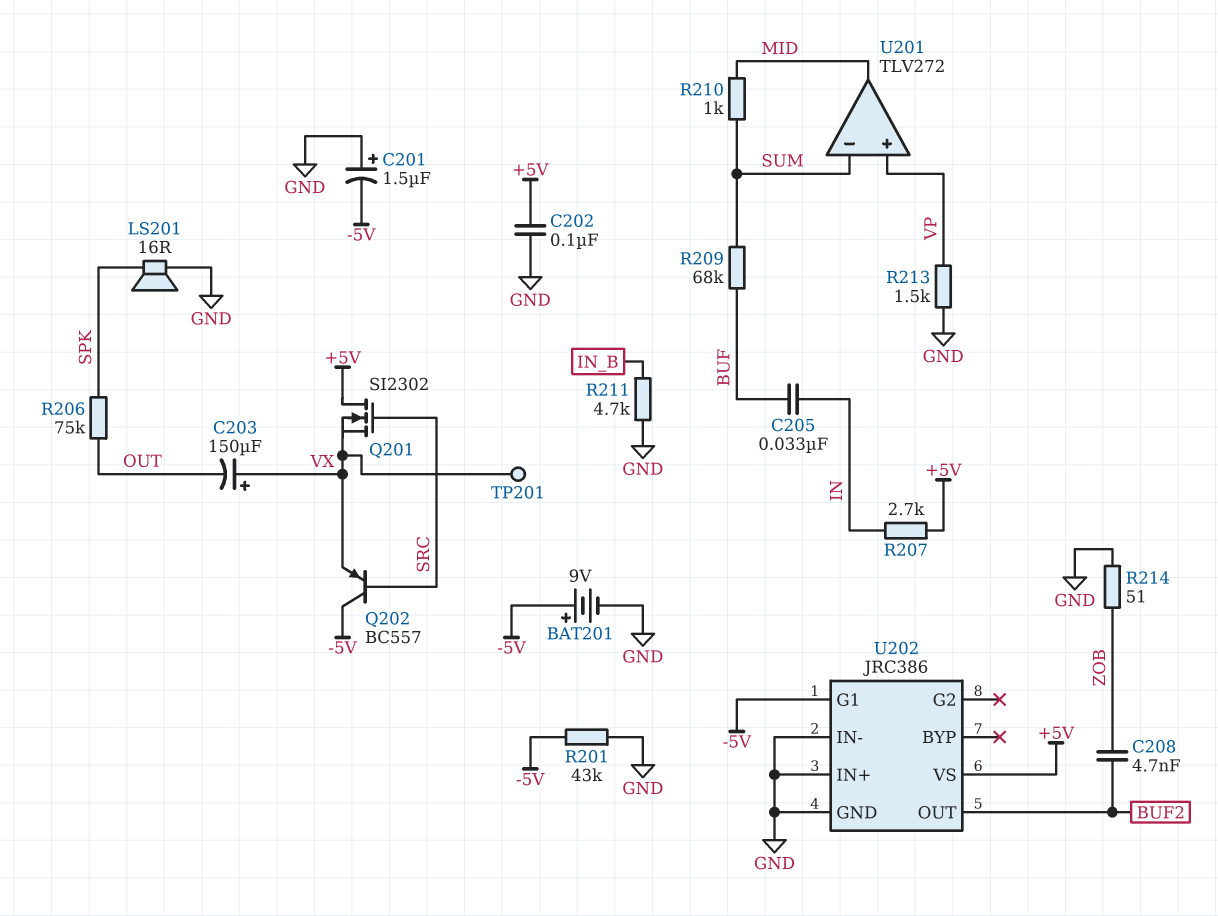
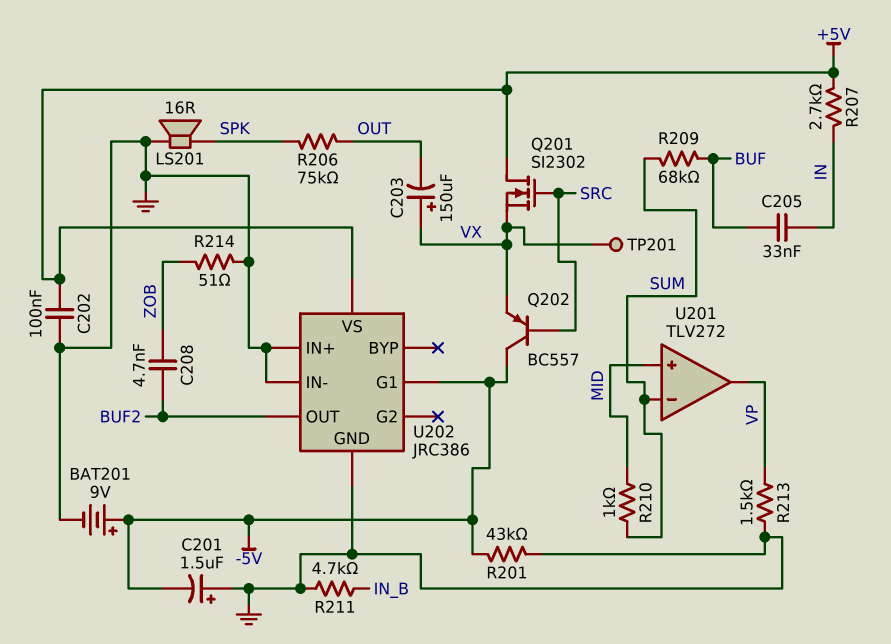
U201 pin in+: VP -> MID
U201 pin out: MID -> VP

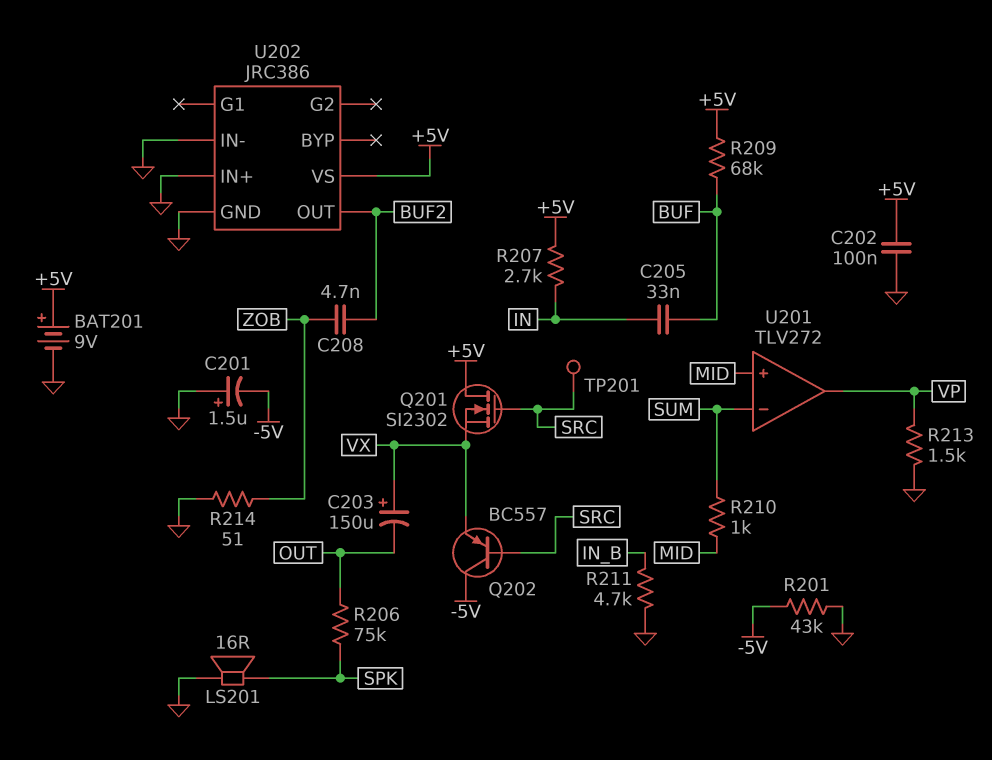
BAT201: 9V (plus -5V, minus GND) -> 9V (plus +5V, minus GND)
R209: 68k (BUF, SUM) -> 68k (+5V, BUF)
TP201: test point (VX) -> test point (SRC)
U202 pin G1: -5V -> none

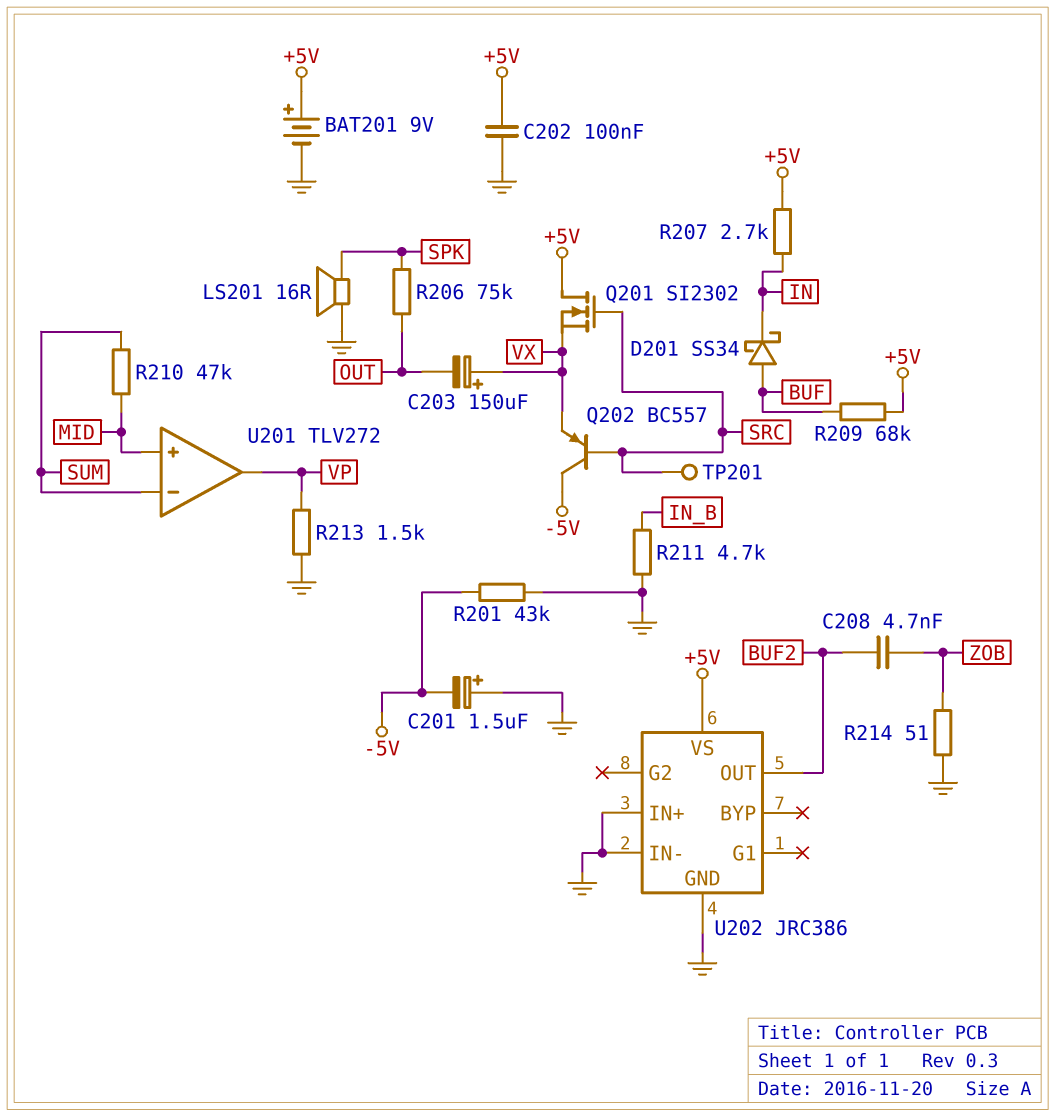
C205: 33nF (BUF, IN) -> none
D201: none -> schottky SS34 (A BUF, K IN)
R210: 1k (MID, SUM) -> 47k (MID, SUM)

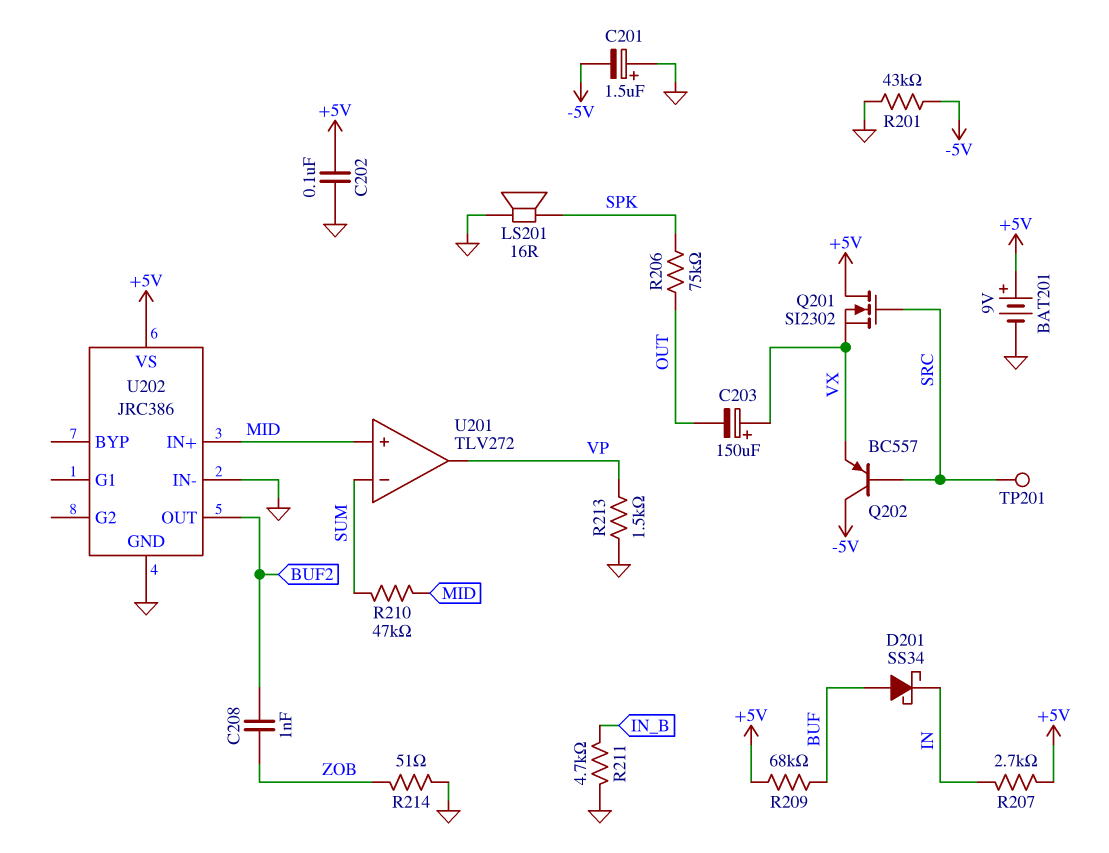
C208: 4.7nF (BUF2, ZOB) -> 1nF (BUF2, ZOB)
U202 pin IN+: GND -> MID

